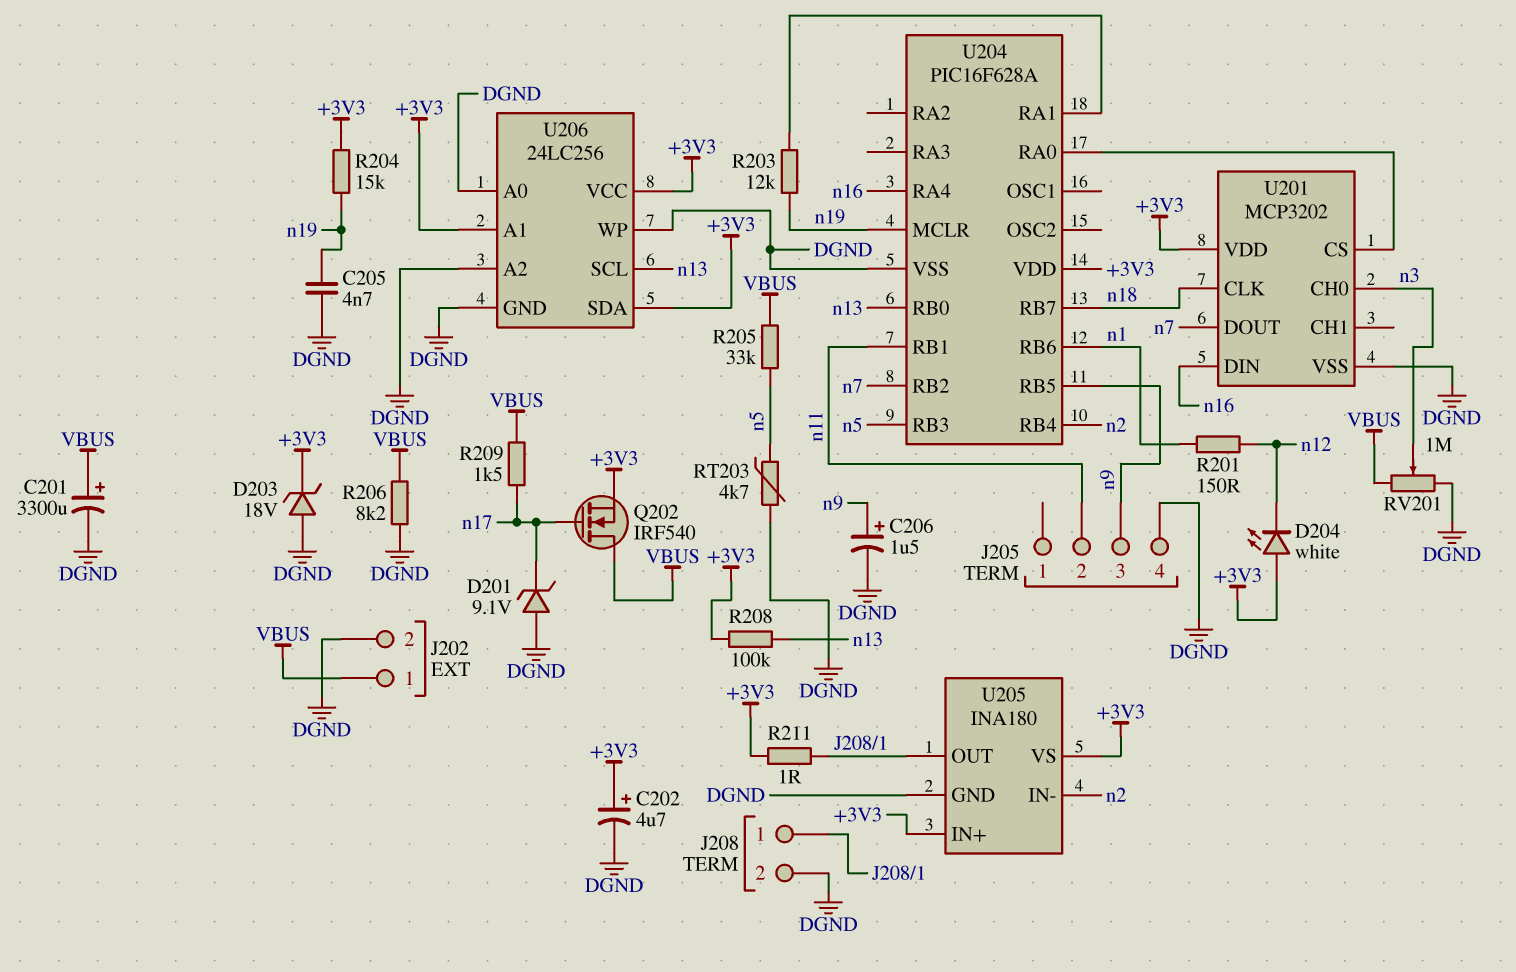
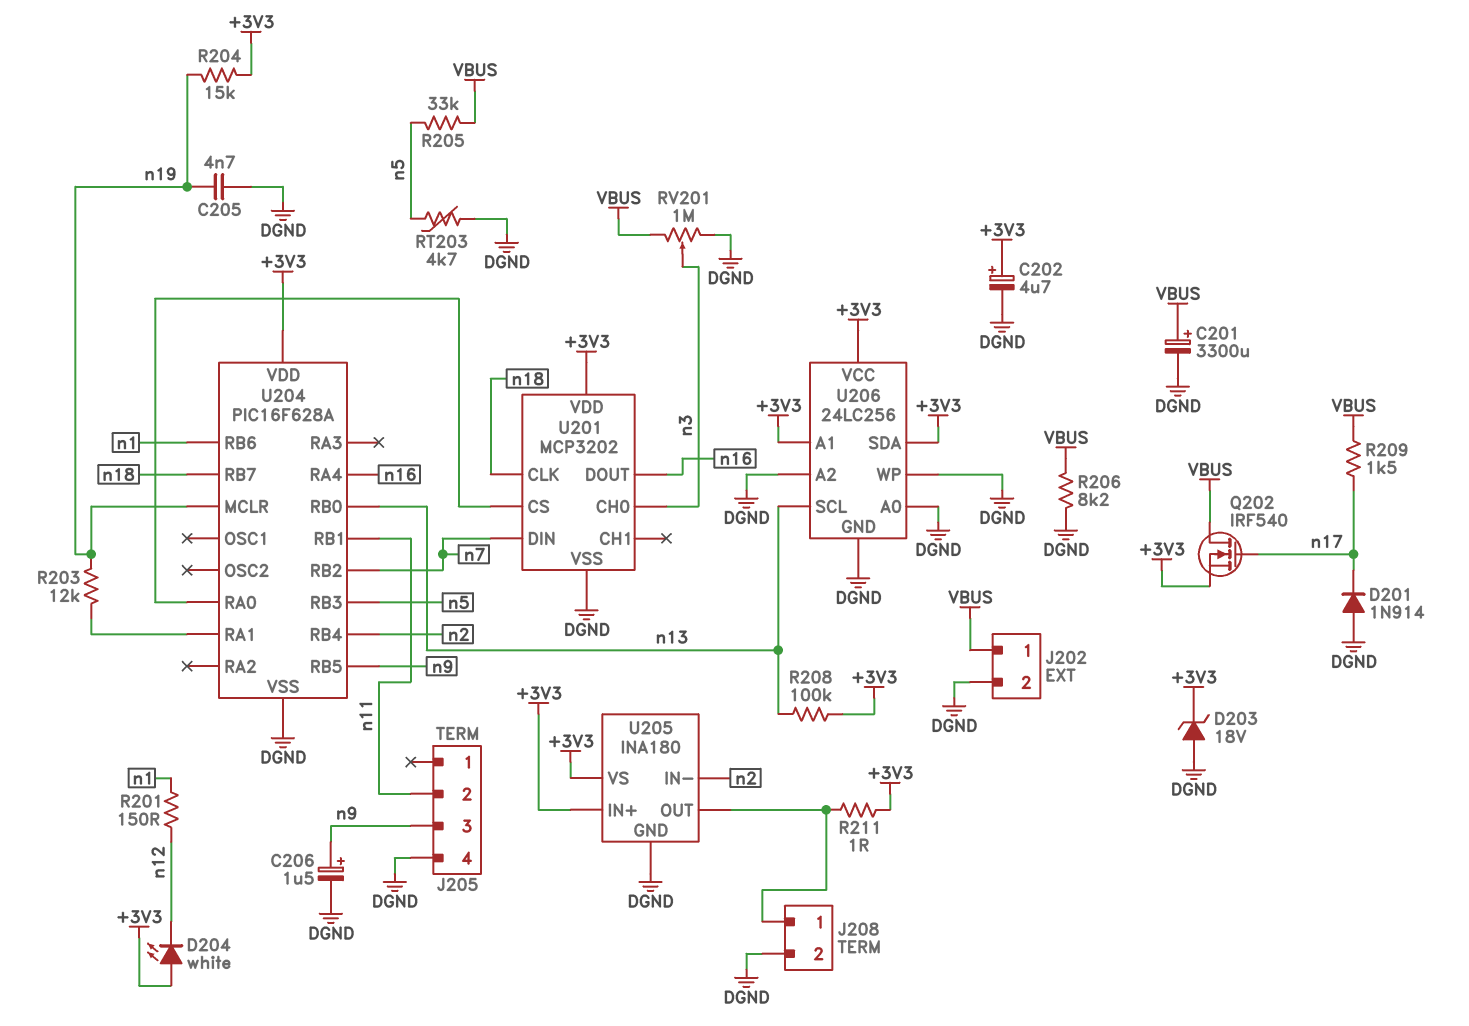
D201: zener 9.1V (A DGND, K n17) -> diode 1N914 (A DGND, K n17)
U201 pin DIN: n16 -> n7
U201 pin DOUT: n7 -> n16

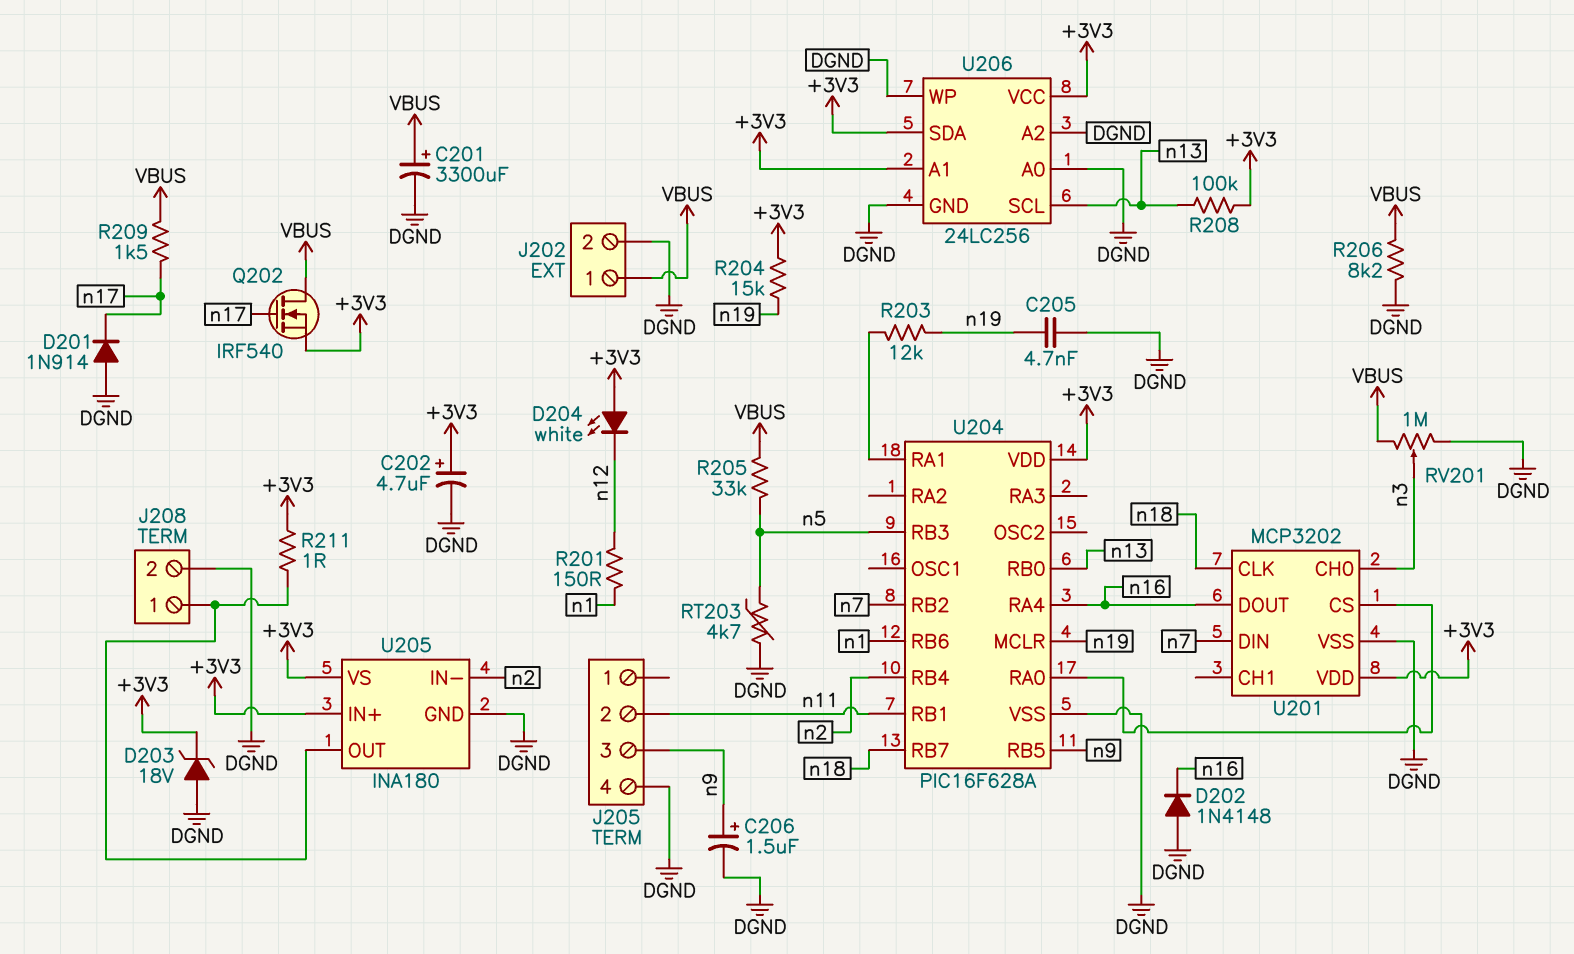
D202: none -> diode 1N4148 (A DGND, K n16)

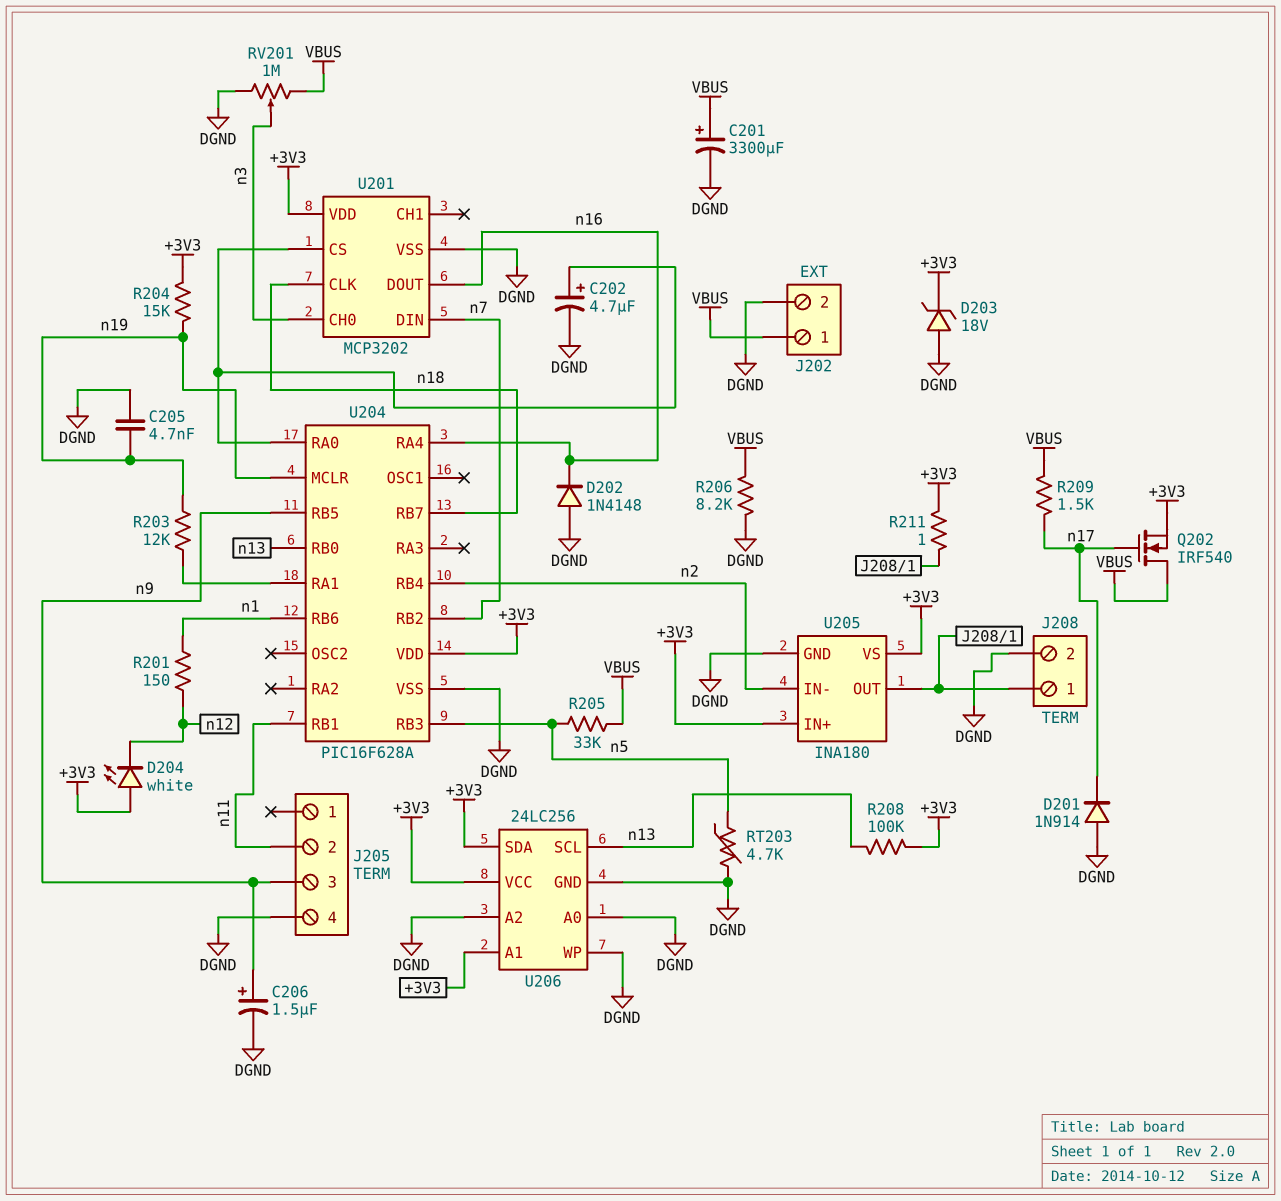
C202: 4.7uF (plus +3V3, minus DGND) -> 4.7uF (plus U201/CS, minus DGND)

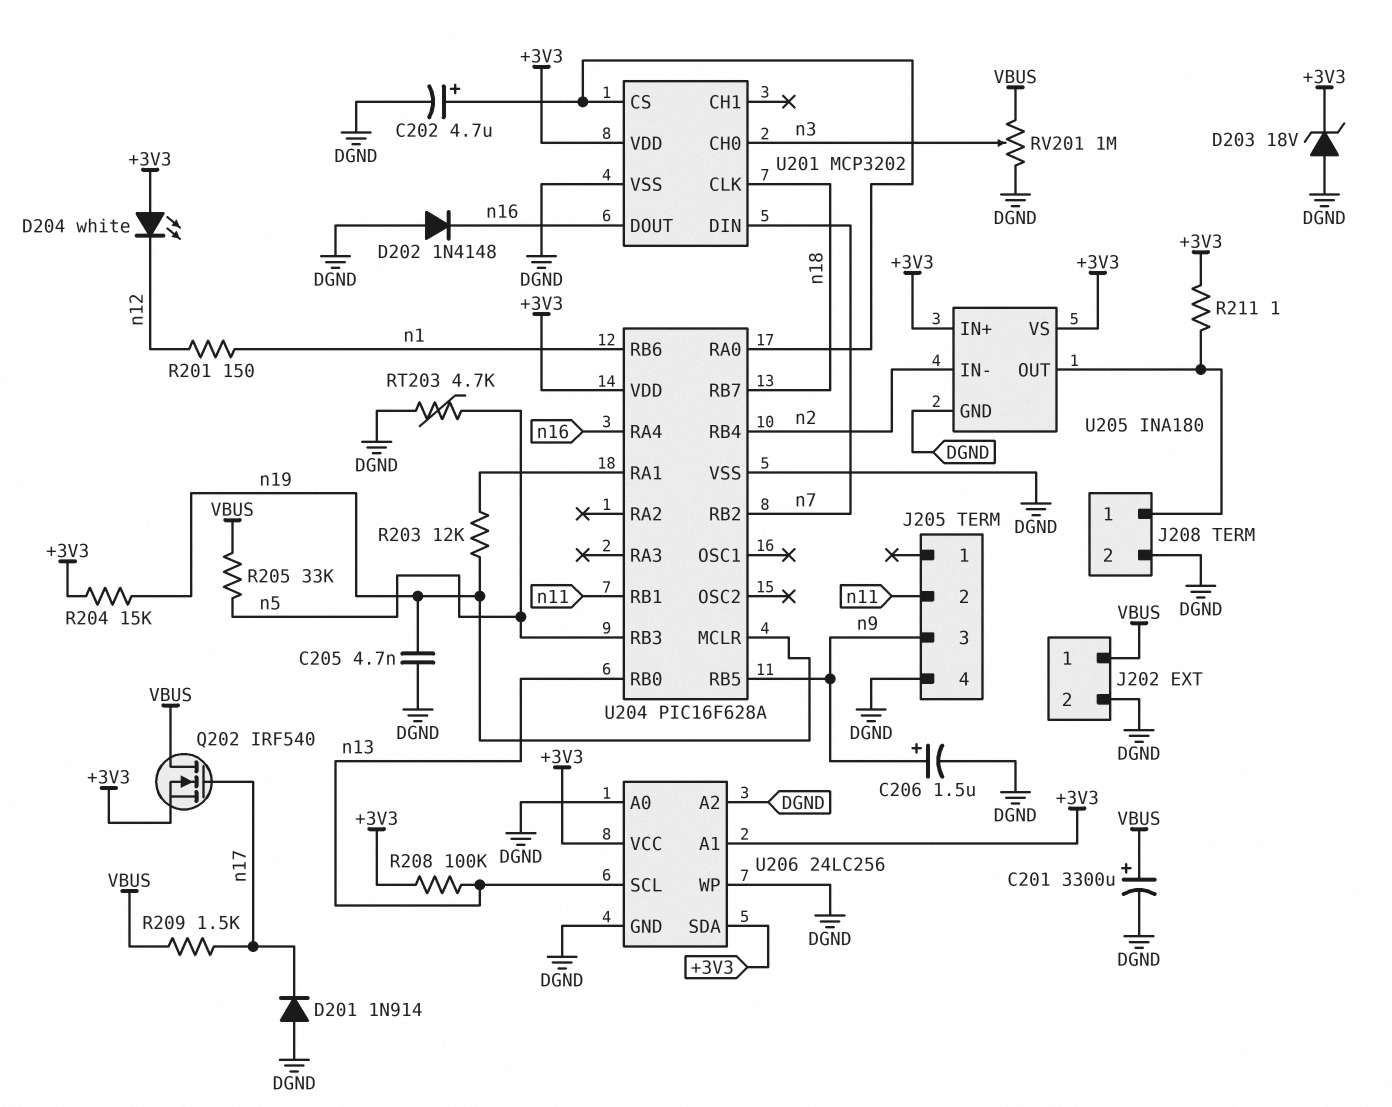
R206: 8.2k (DGND, VBUS) -> none

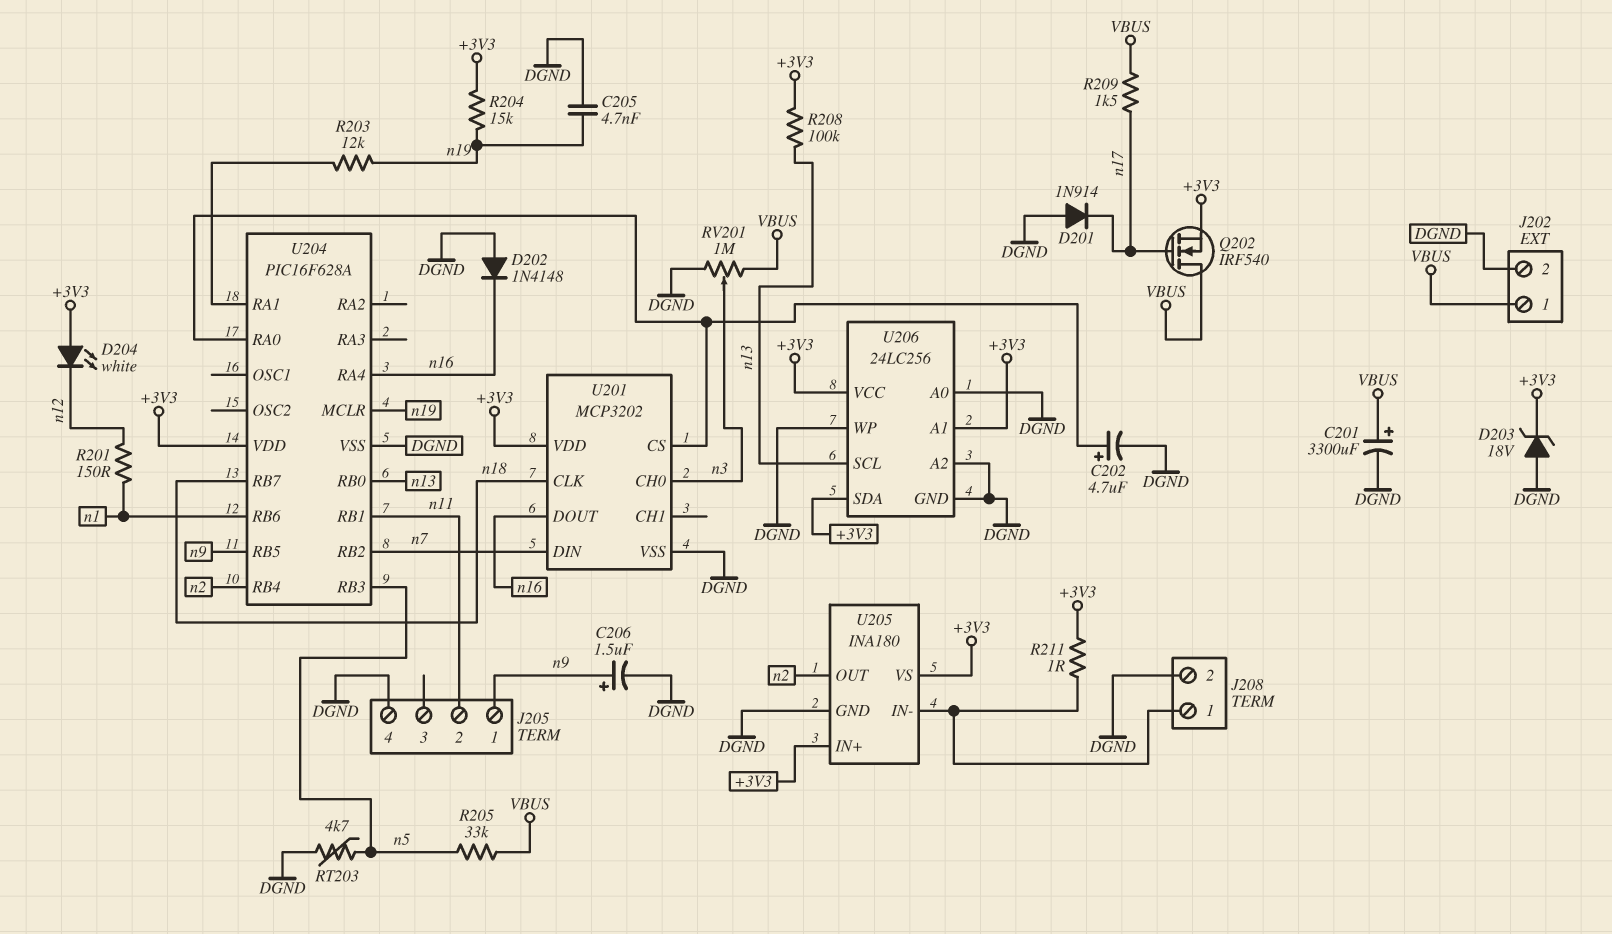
J205 pin 1: none -> n9
J205 pin 3: n9 -> none
U205 pin IN-: n2 -> J208/1
U205 pin OUT: J208/1 -> n2

